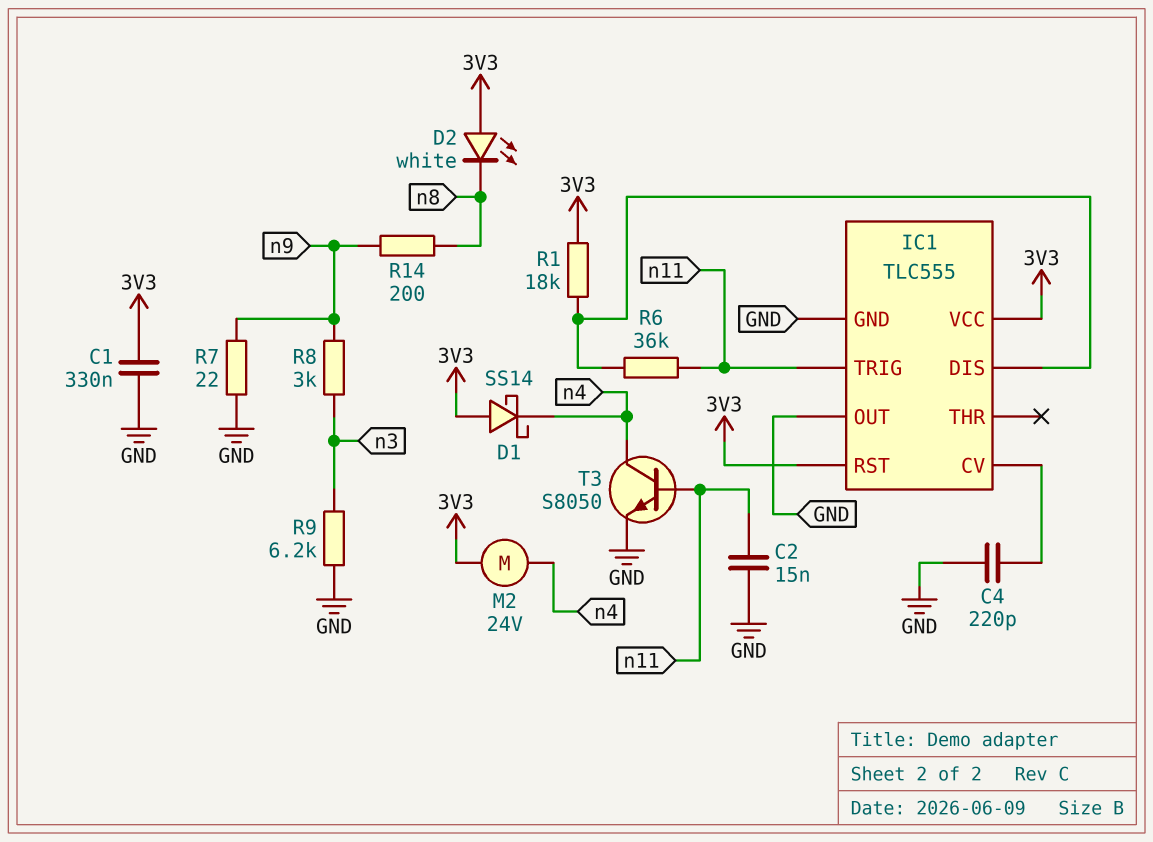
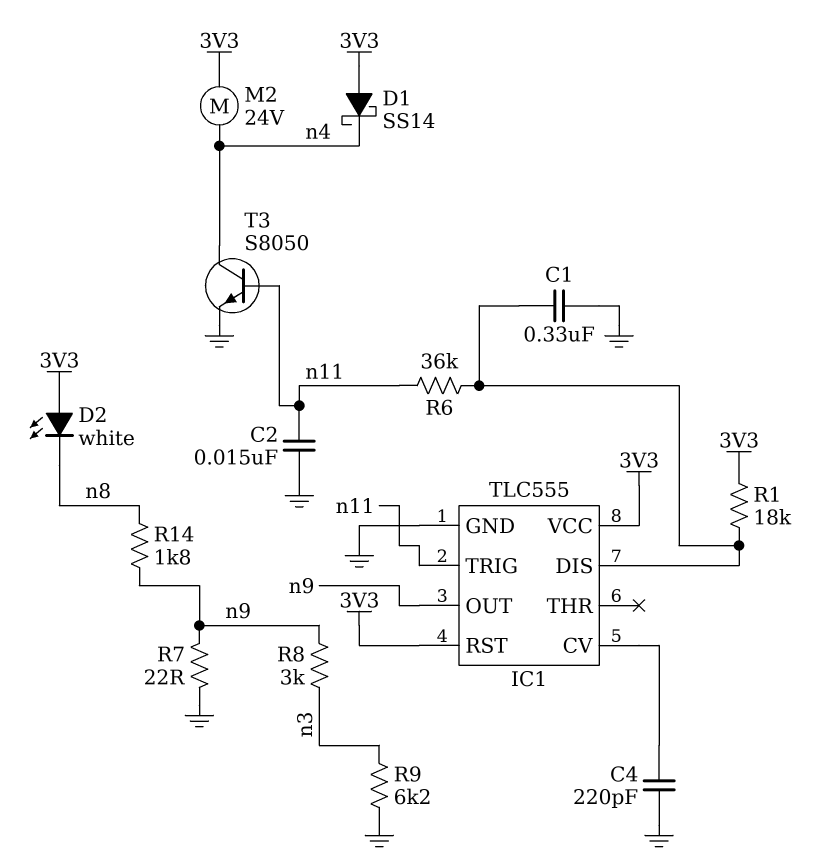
C1: 330nF (3V3, GND) -> 330nF (GND, IC1/DIS)
IC1 pin OUT: GND -> n9
R14: 200 (n8, n9) -> 1.8k (n8, n9)

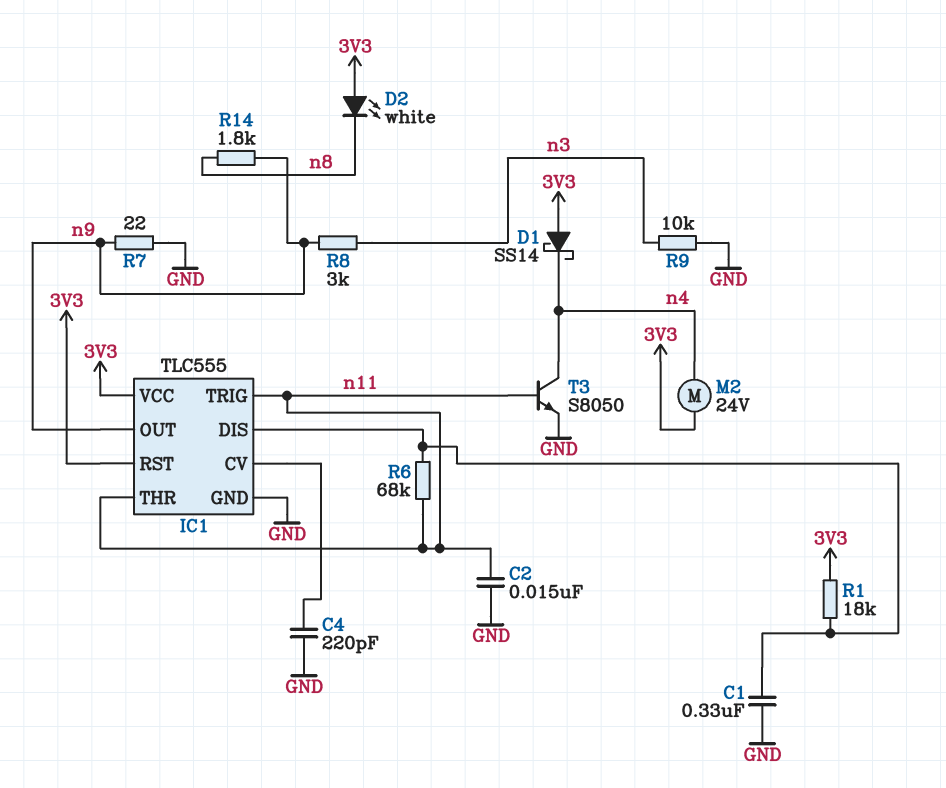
IC1 pin THR: none -> n11
R6: 36k (IC1/DIS, n11) -> 68k (IC1/DIS, n11)
R9: 6.2k (GND, n3) -> 10k (GND, n3)

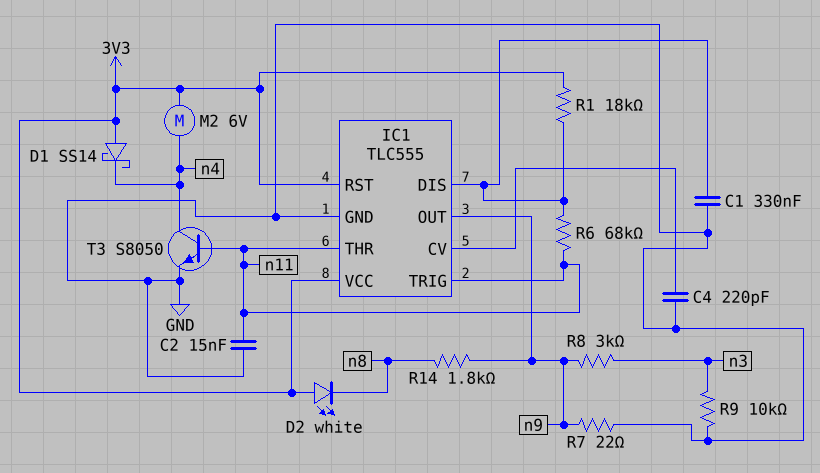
M2: motor 24V (3V3, n4) -> motor 6V (3V3, n4)

